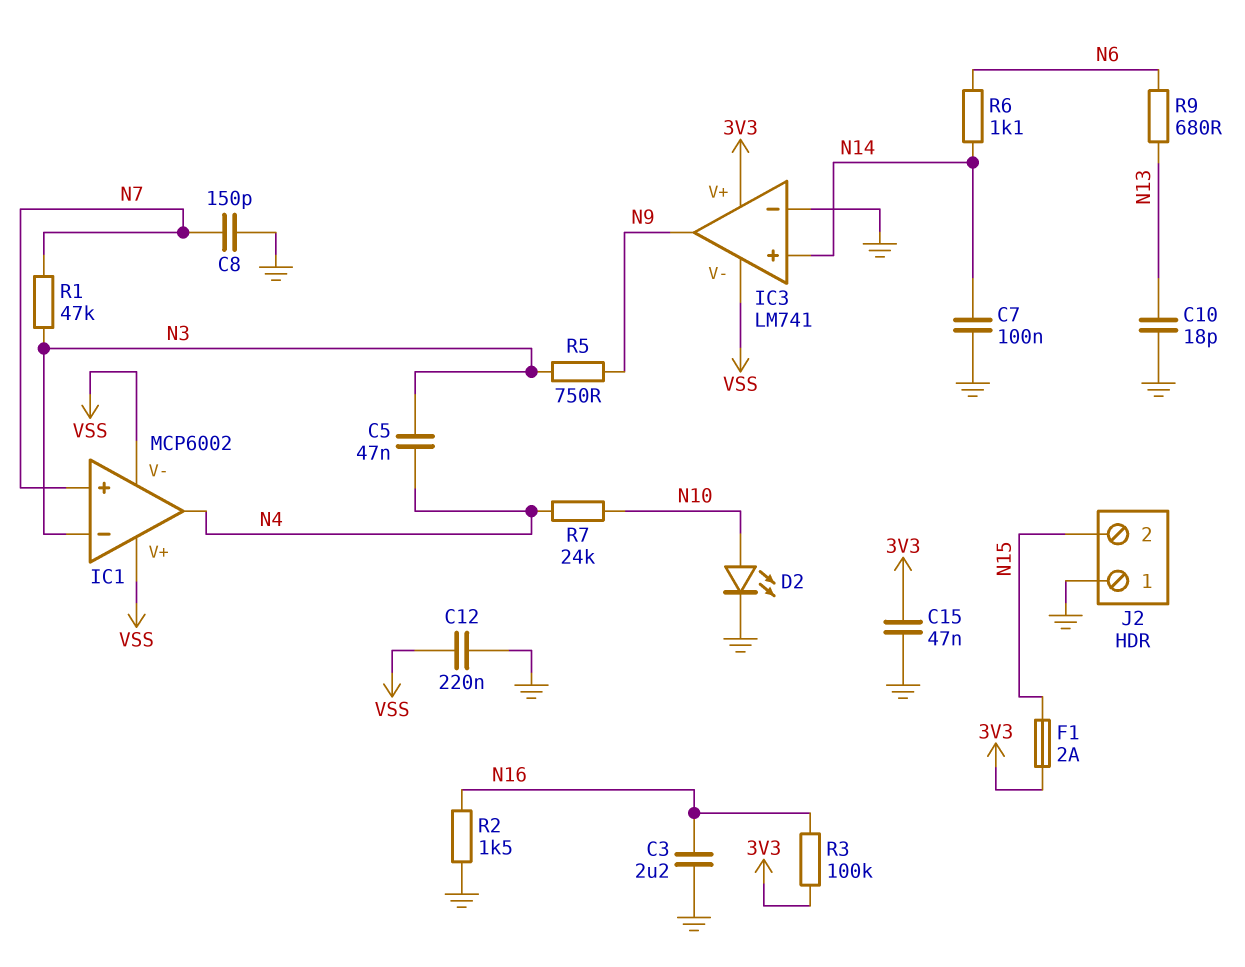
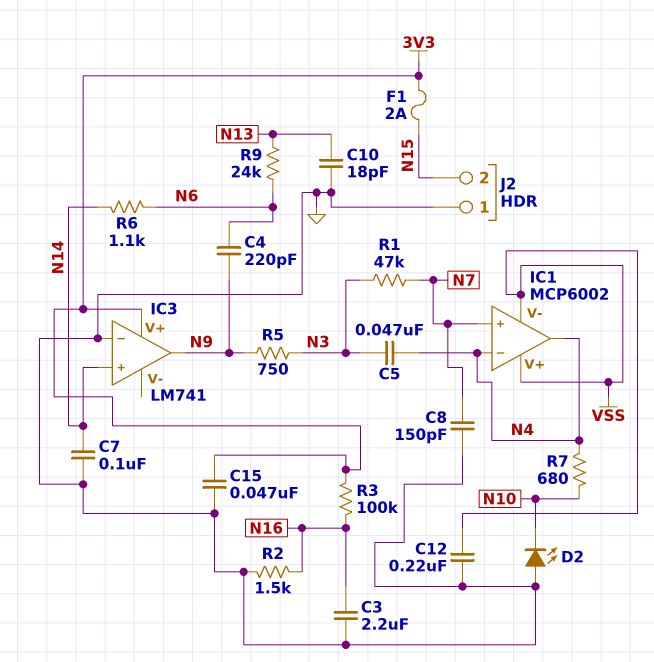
C4: none -> 220pF (N6, N9)
D2: LED (A N10, K GND) -> LED (A GND, K N10)
IC1 pin in-: N3 -> N4
IC3 pin V-: VSS -> none
R7: 24k (N4, N10) -> 680 (N4, N10)
R9: 680 (N6, N13) -> 24k (N6, N13)

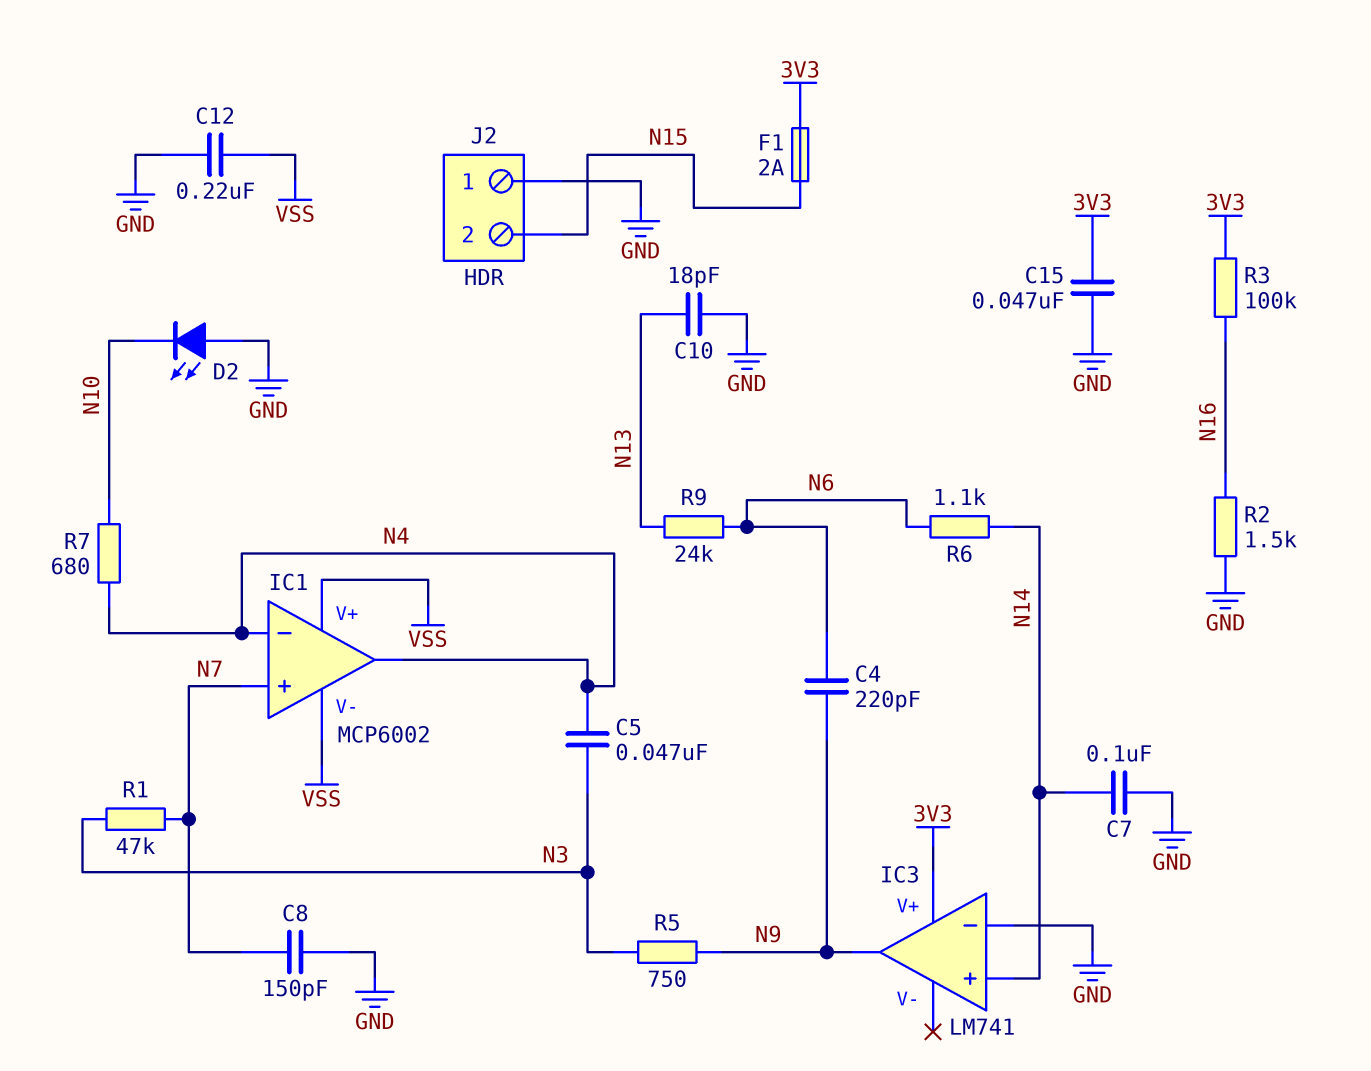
C3: 2.2uF (GND, N16) -> none

